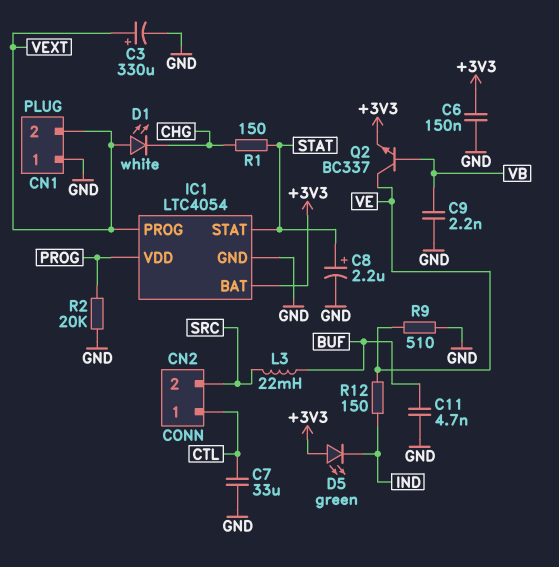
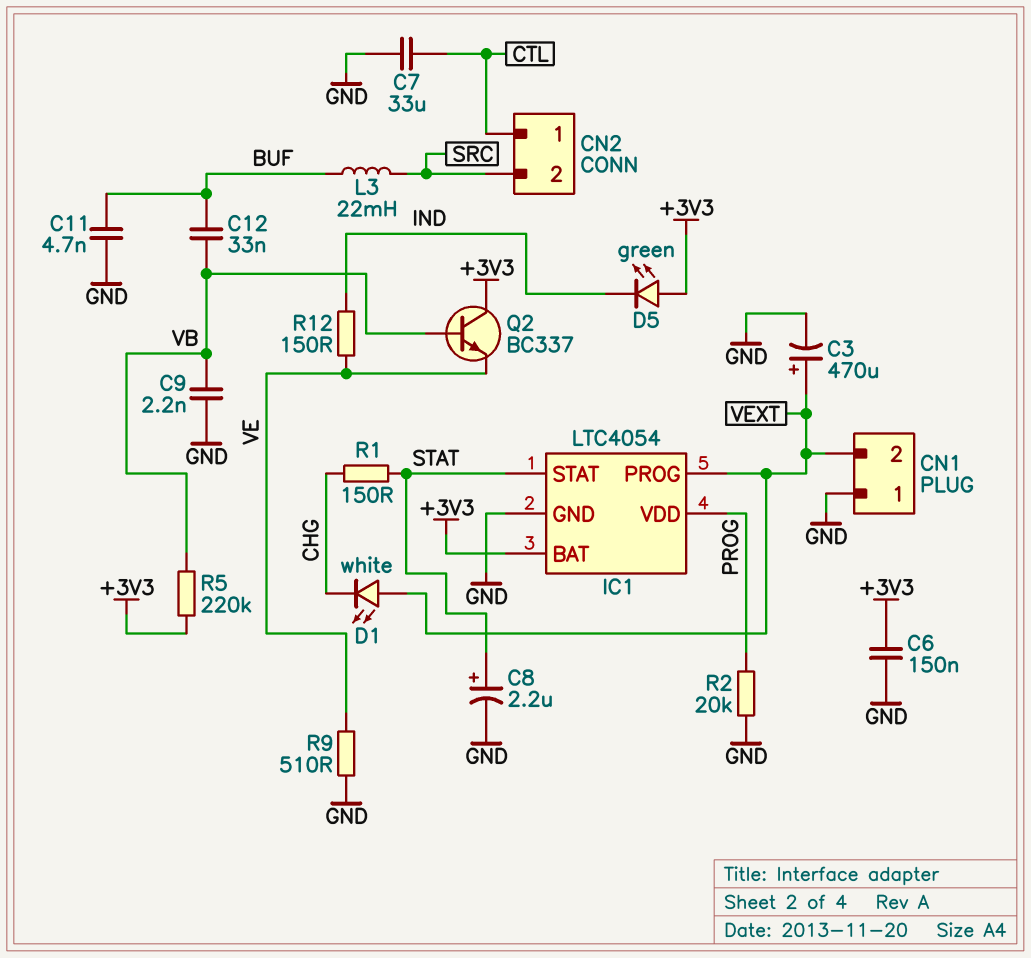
C3: 330uF (plus VEXT, minus GND) -> 470uF (plus VEXT, minus GND)
C12: none -> 33nF (BUF, VB)
Q2: NPN BC337 (B VB, C VE, E +3V3) -> NPN BC337 (B VB, C +3V3, E VE)
R5: none -> 220k (+3V3, VB)

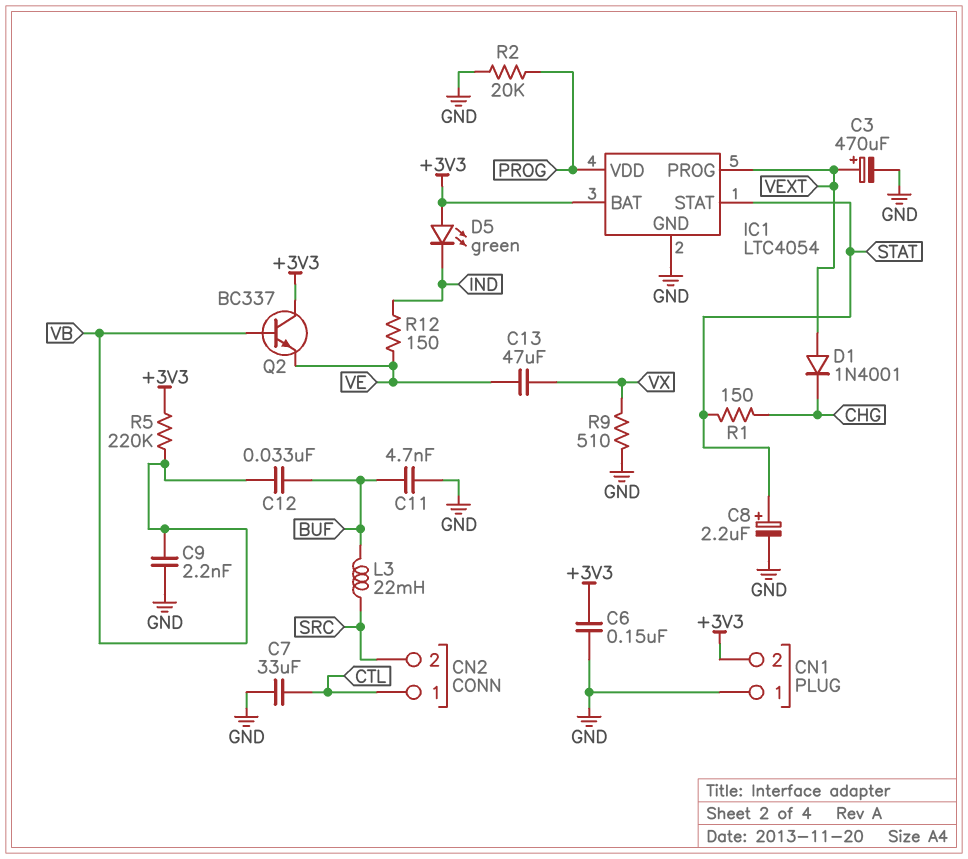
C13: none -> 47uF (VE, VX)
CN1 pin 2: VEXT -> +3V3
D1: LED white (A VEXT, K CHG) -> diode 1N4001 (A VEXT, K CHG)
R9: 510 (GND, VE) -> 510 (GND, VX)

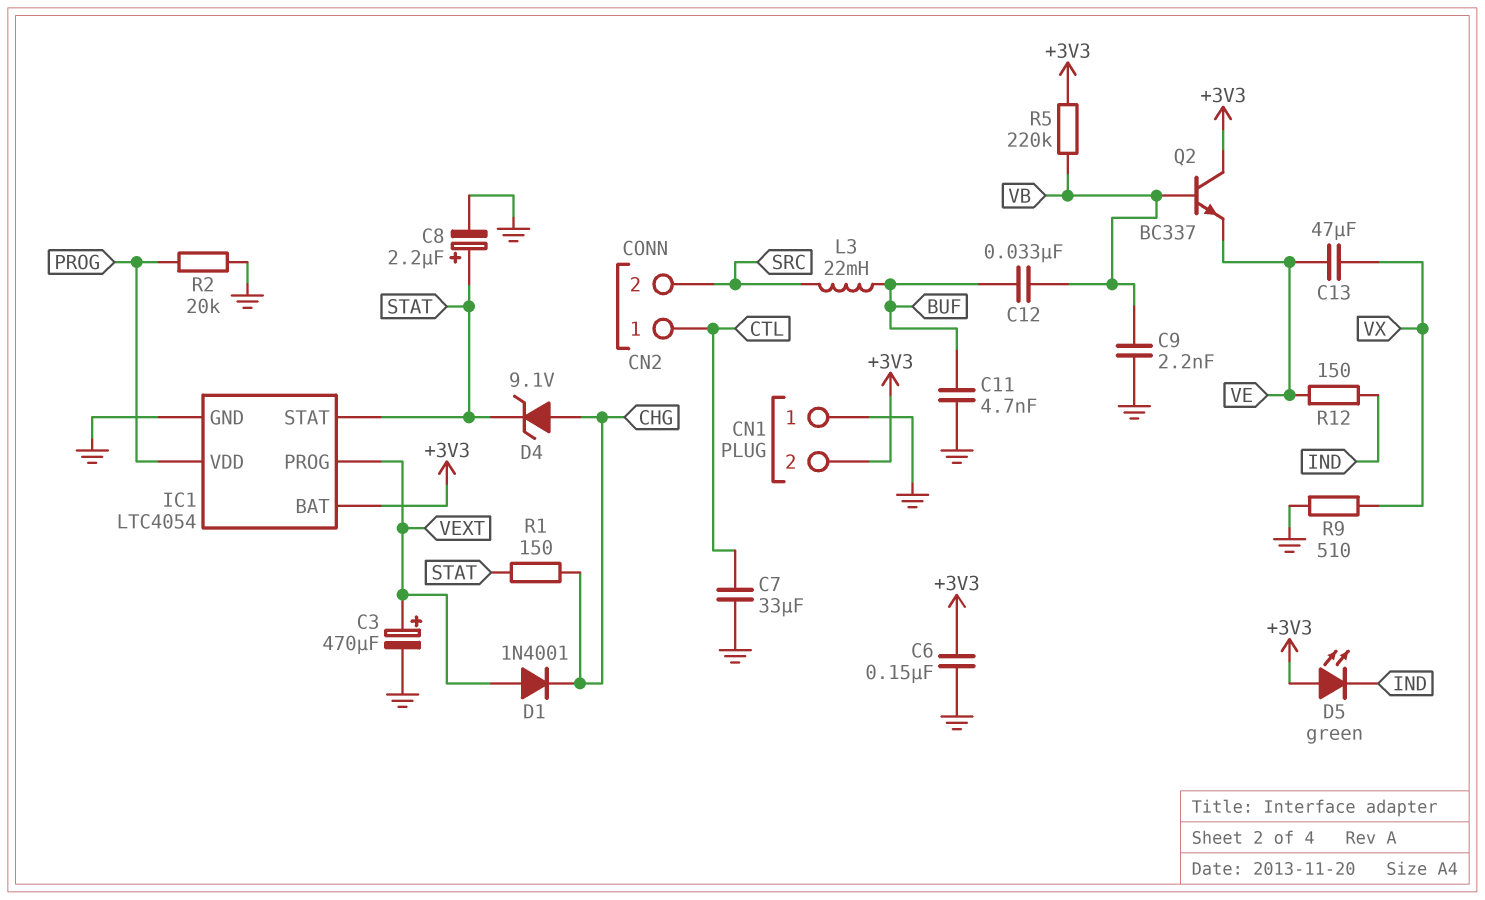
D4: none -> zener 9.1V (A CHG, K STAT)

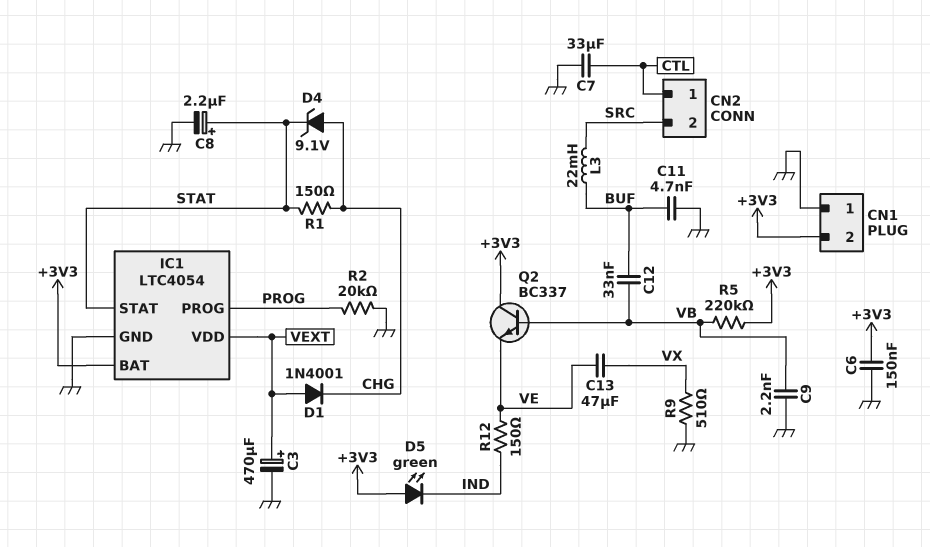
IC1 pin PROG: VEXT -> PROG
IC1 pin VDD: PROG -> VEXT

